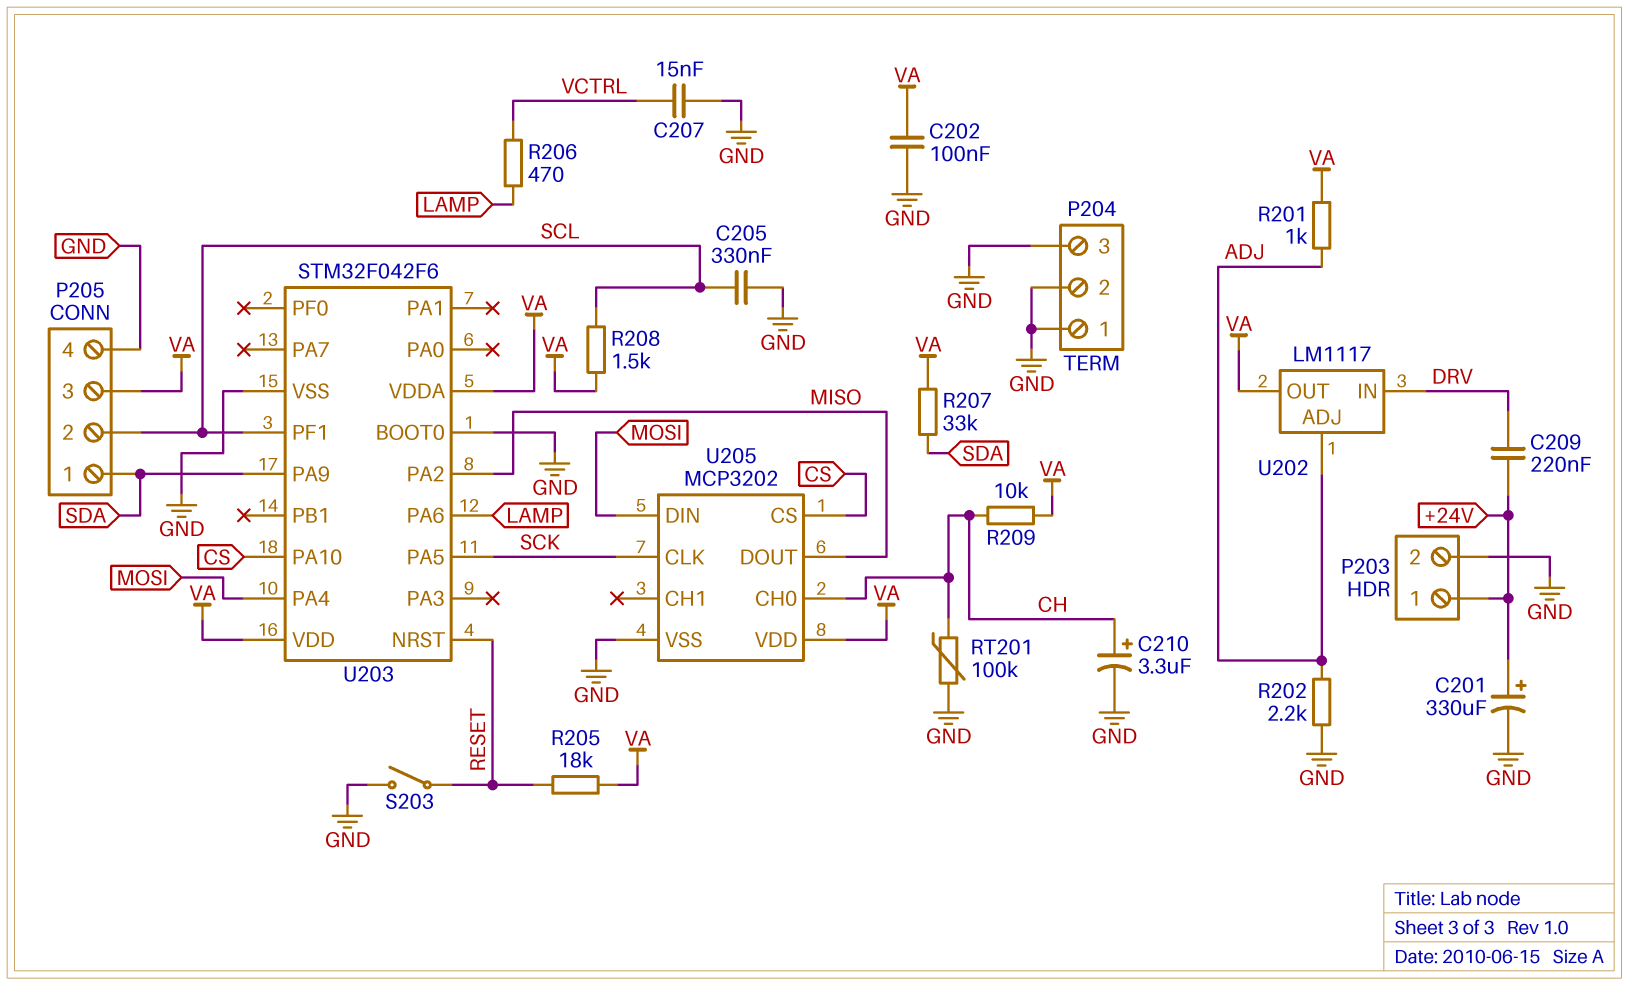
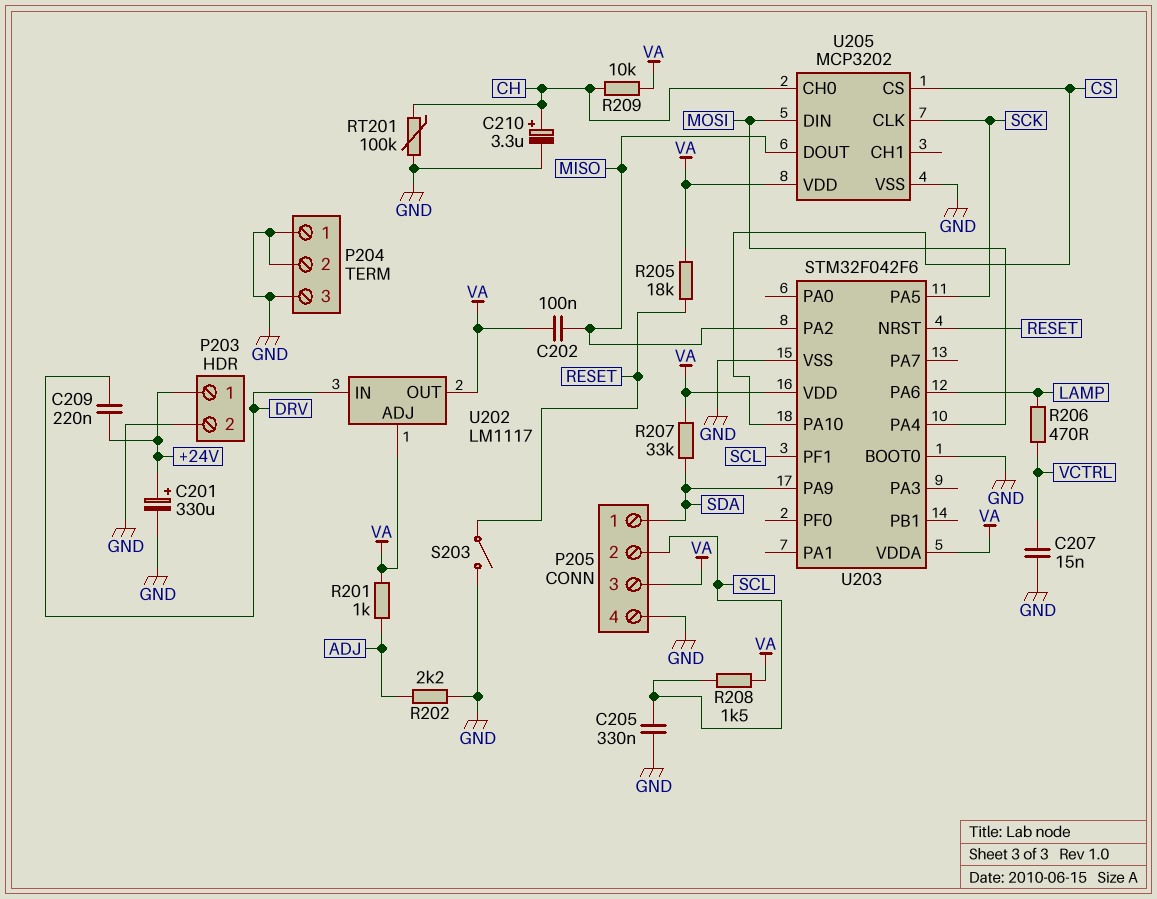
C202: 100nF (GND, VA) -> 100nF (MISO, VA)
U202 pin ADJ: ADJ -> VA

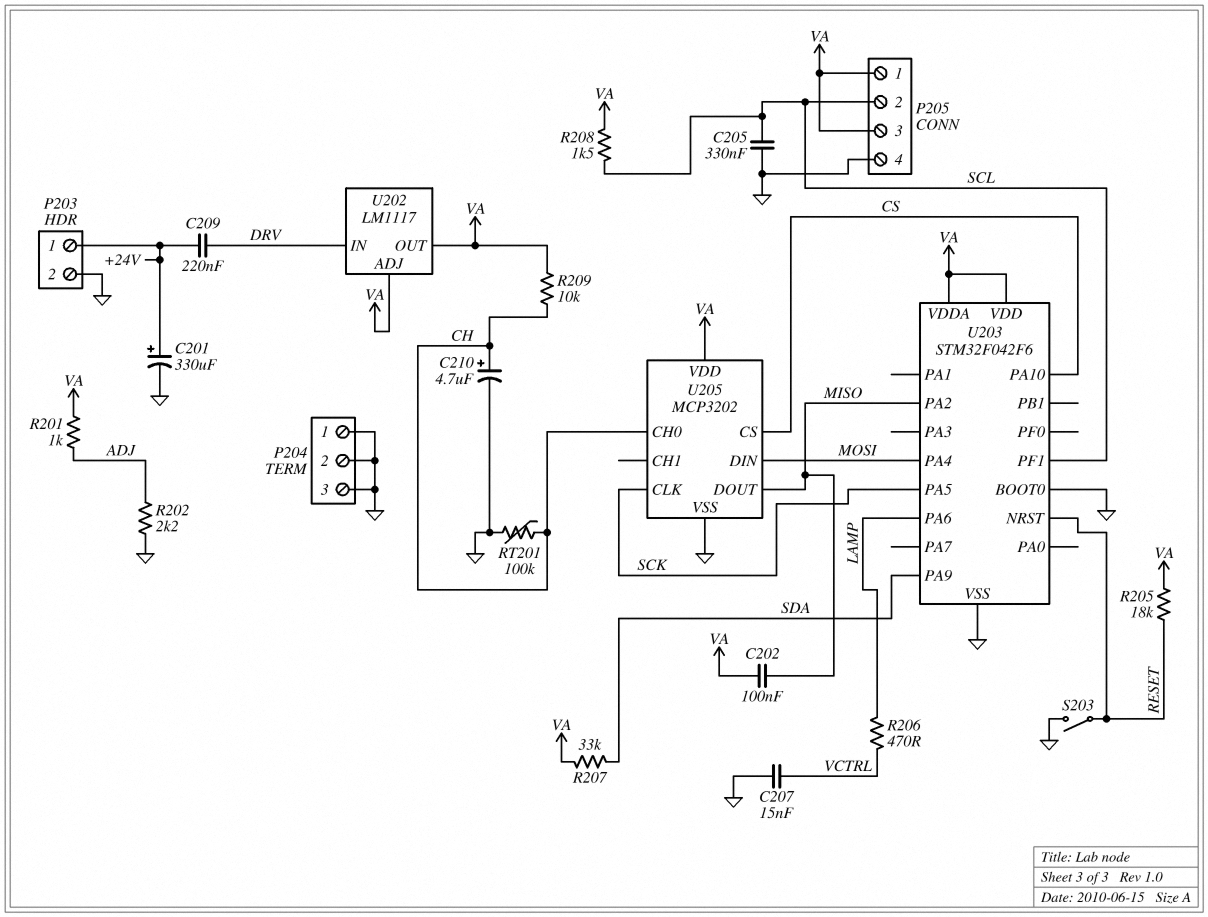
C210: 3.3uF (plus CH, minus GND) -> 4.7uF (plus CH, minus GND)
P205 pin 1: SDA -> VA

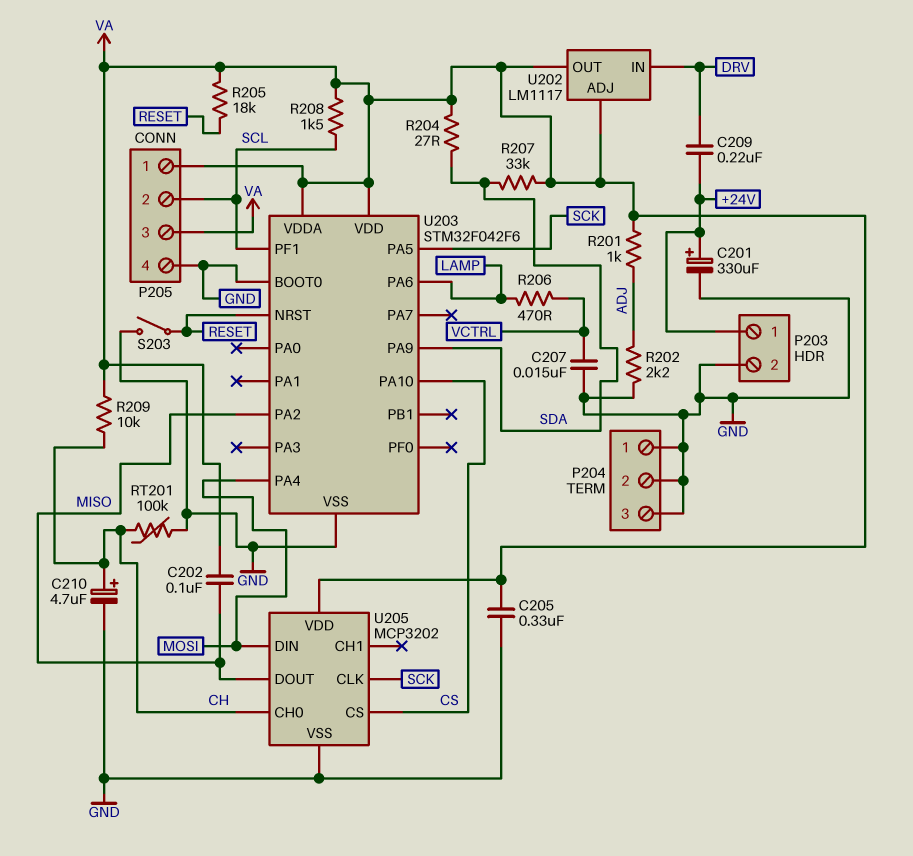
C205: 330nF (GND, SCL) -> 330nF (GND, VA)
R204: none -> 27 (SDA, VA)

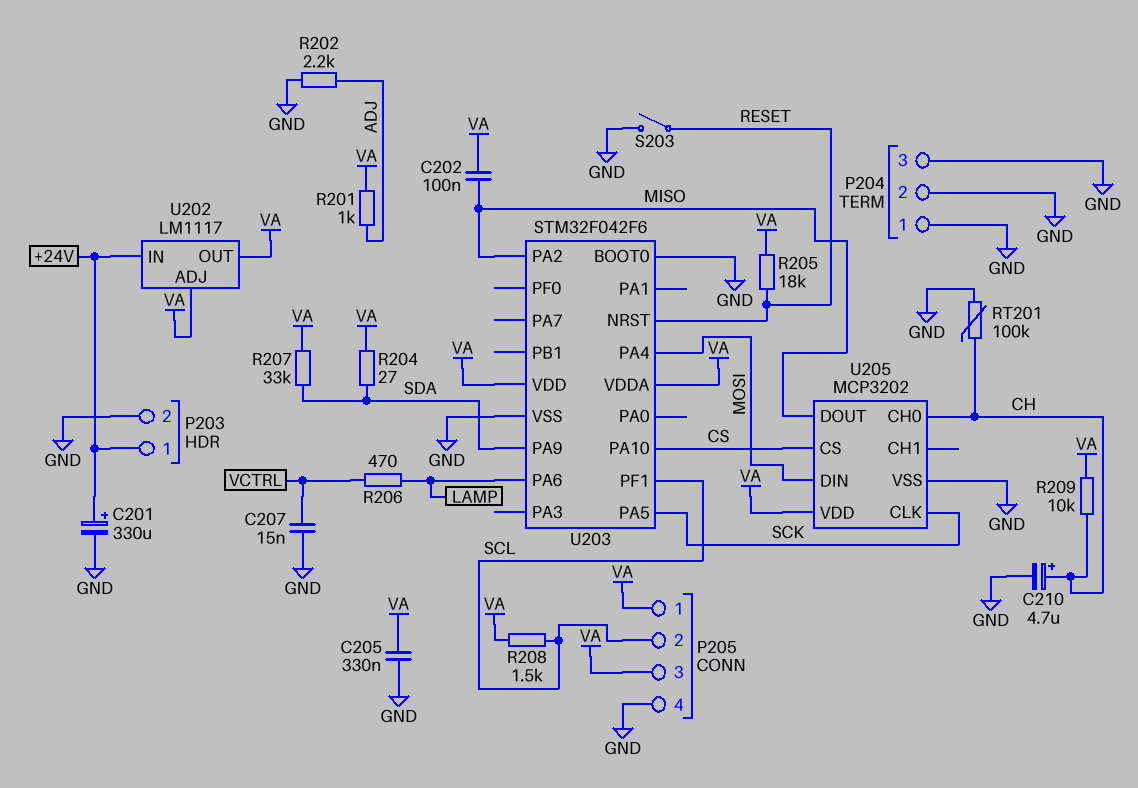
C209: 220nF (+24V, DRV) -> none
U202 pin IN: DRV -> +24V

